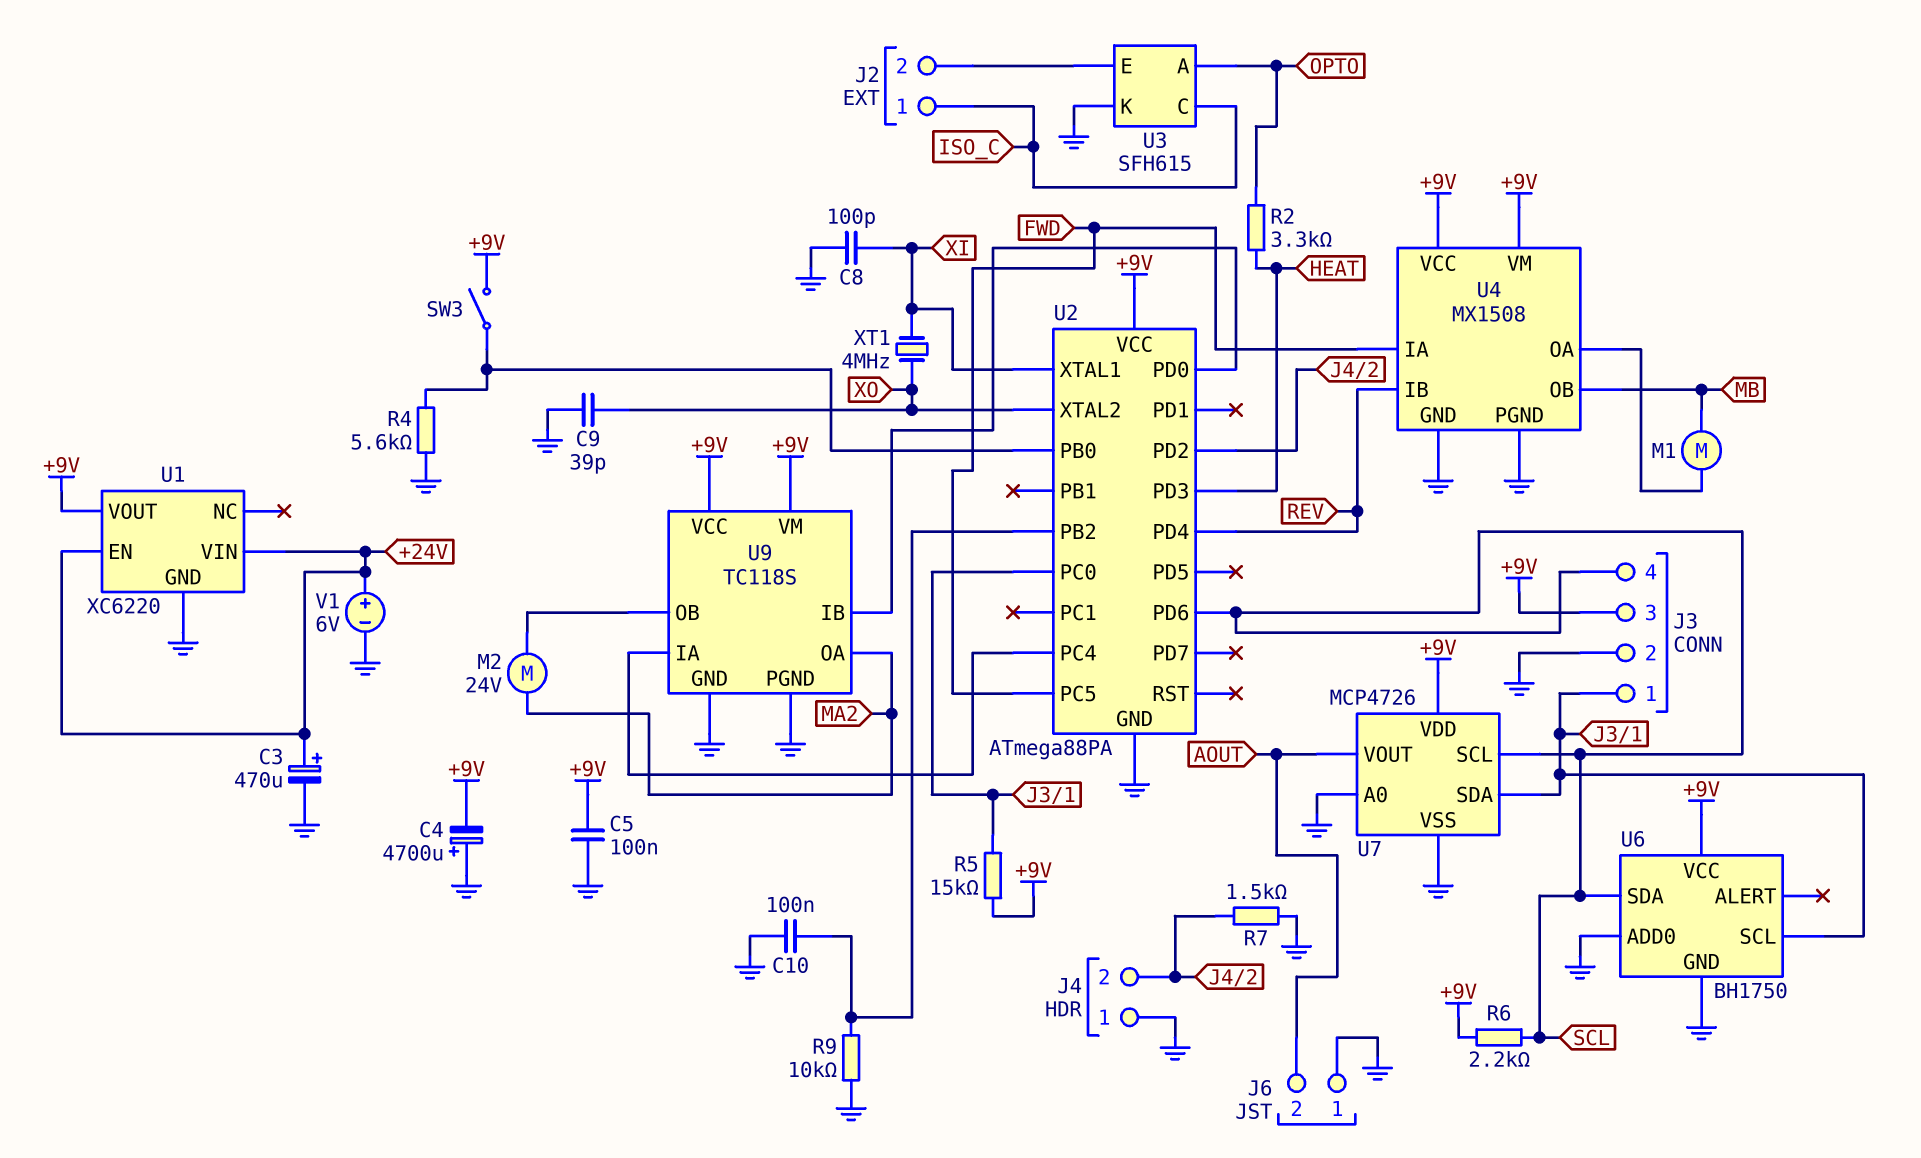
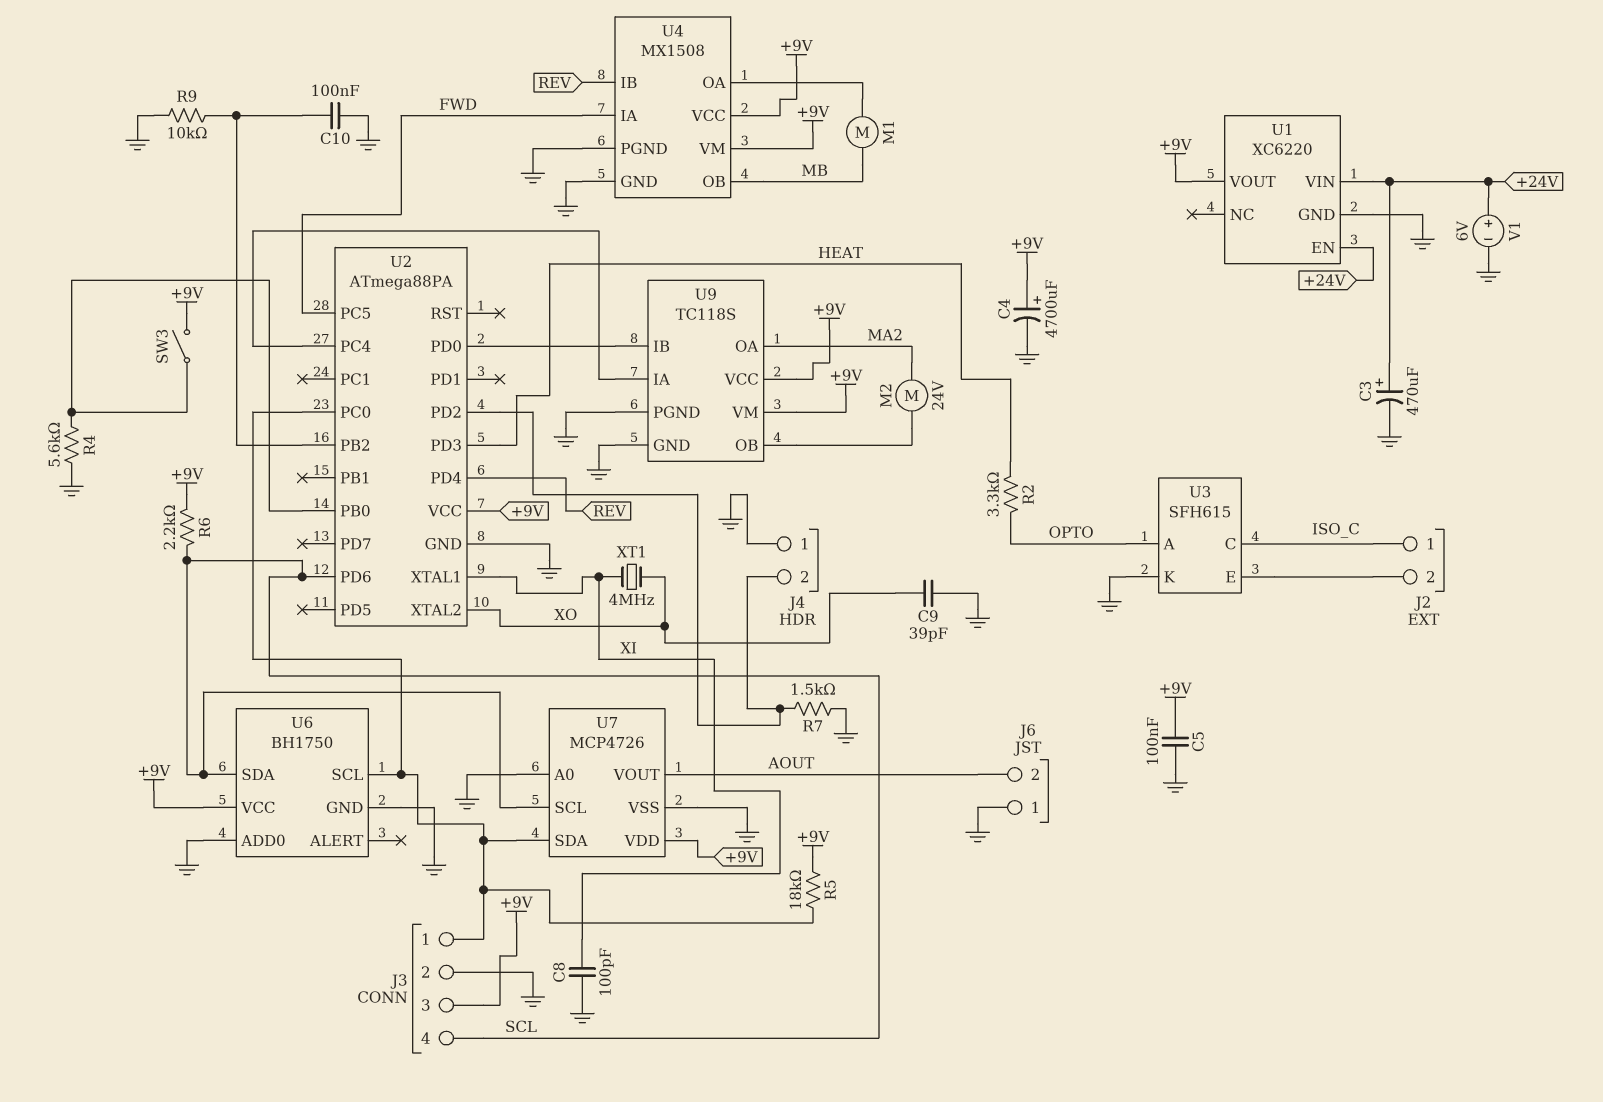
C4: 4700uF (plus GND, minus +9V) -> 4700uF (plus +9V, minus GND)
R5: 15k (+9V, J3/1) -> 18k (+9V, J3/1)

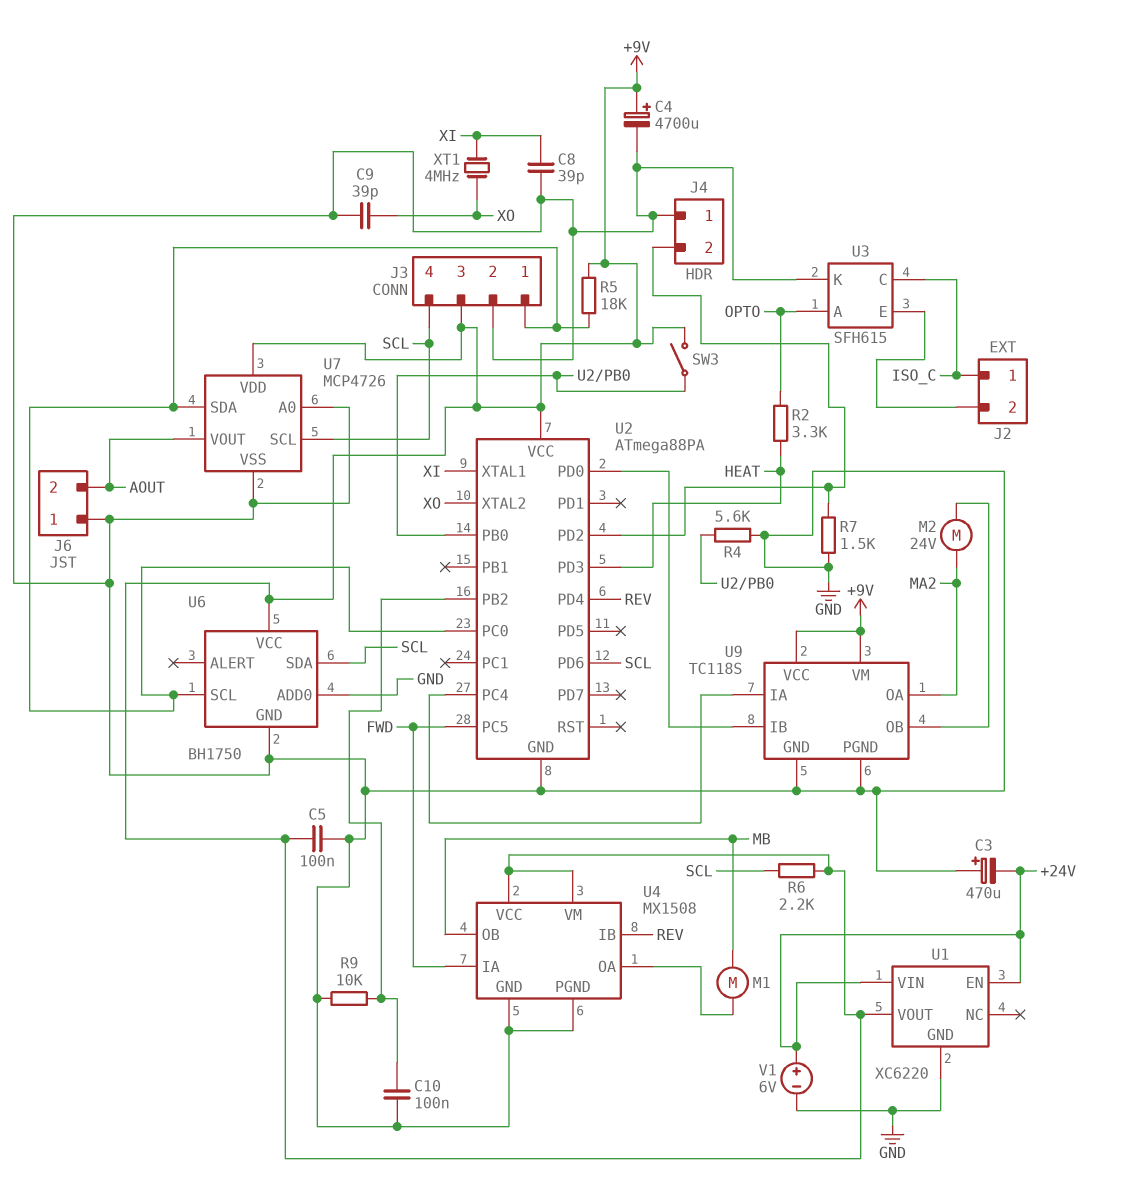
C3: 470uF (plus +24V, minus GND) -> 470uF (plus GND, minus +24V)
C8: 100pF (GND, XI) -> 39pF (GND, XI)

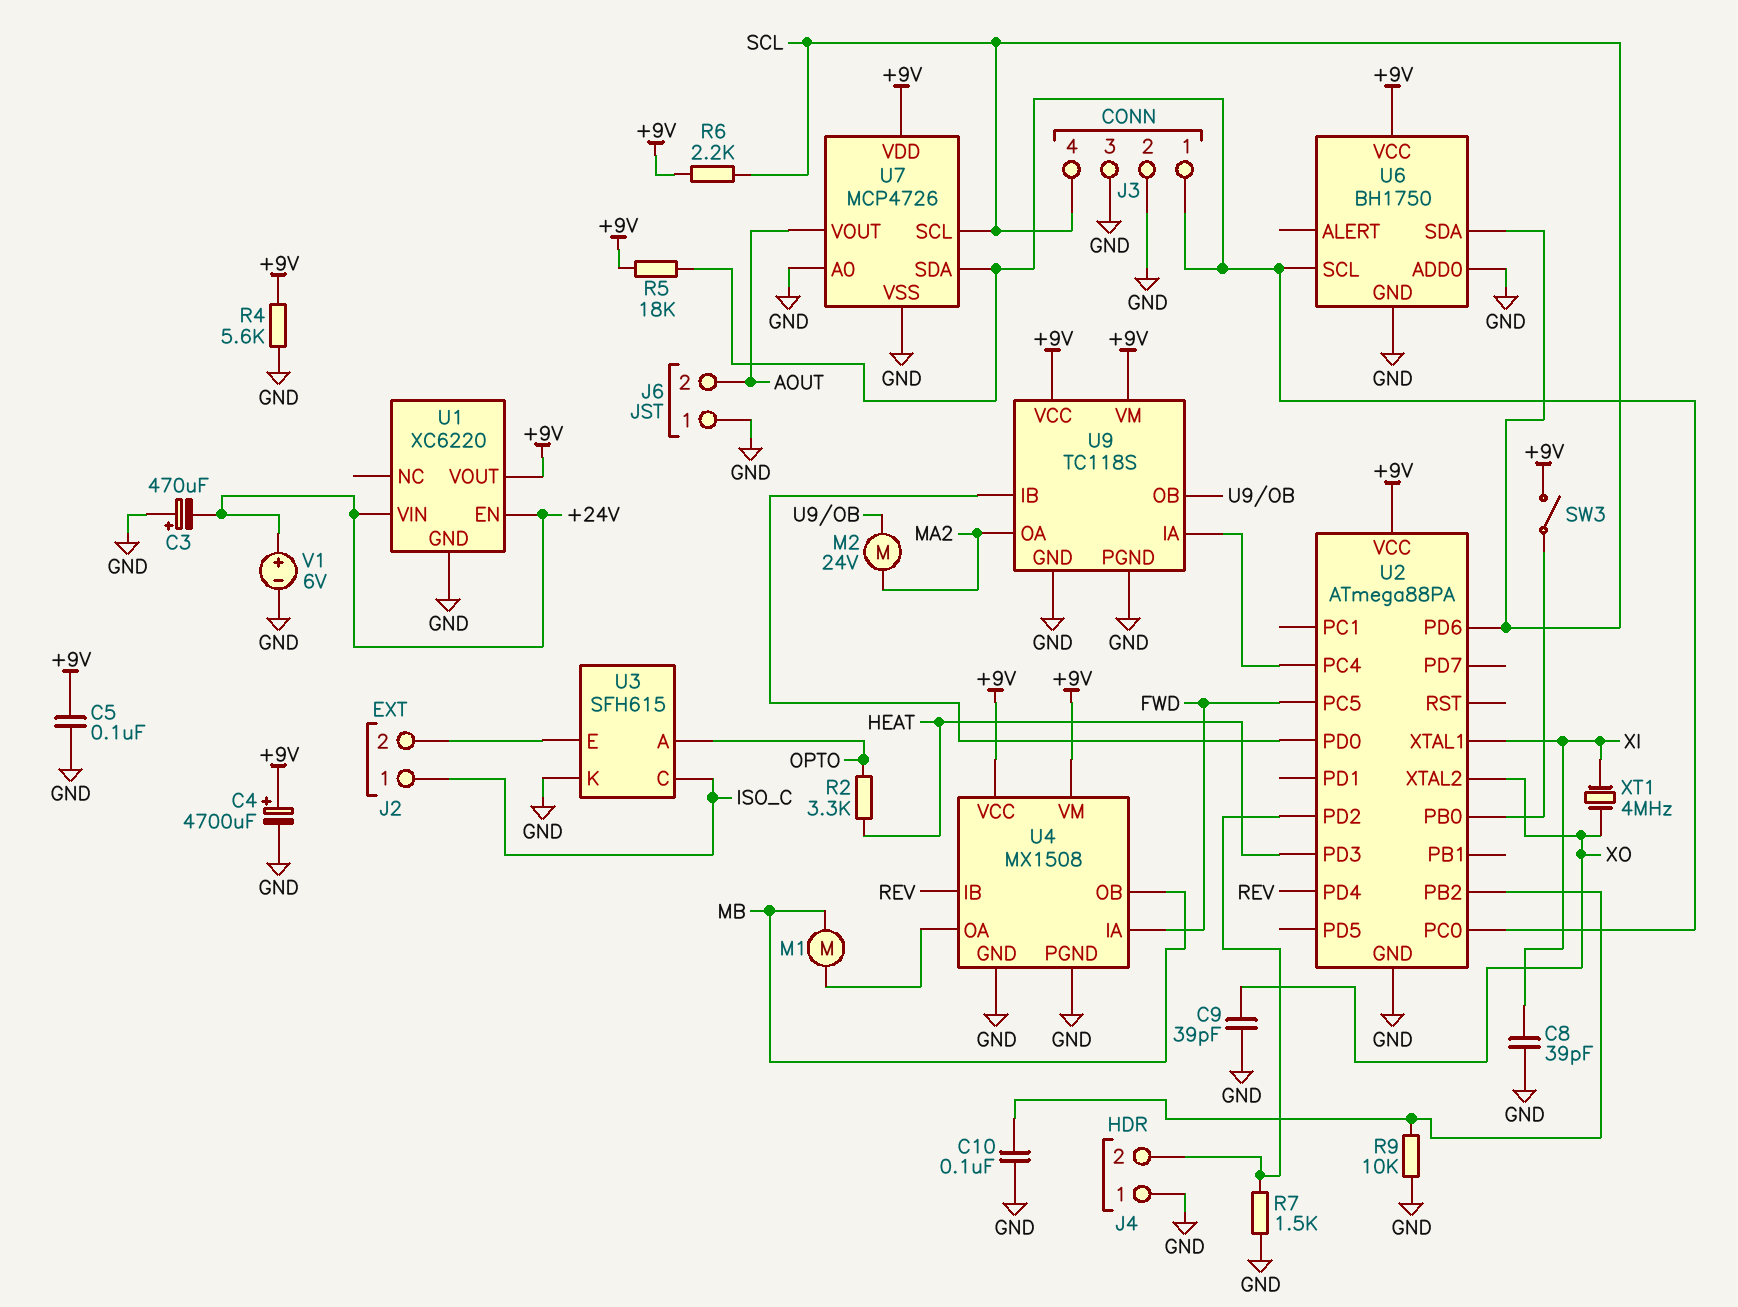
J3 pin 3: +9V -> GND
R4: 5.6k (GND, U2/PB0) -> 5.6k (+9V, GND)

